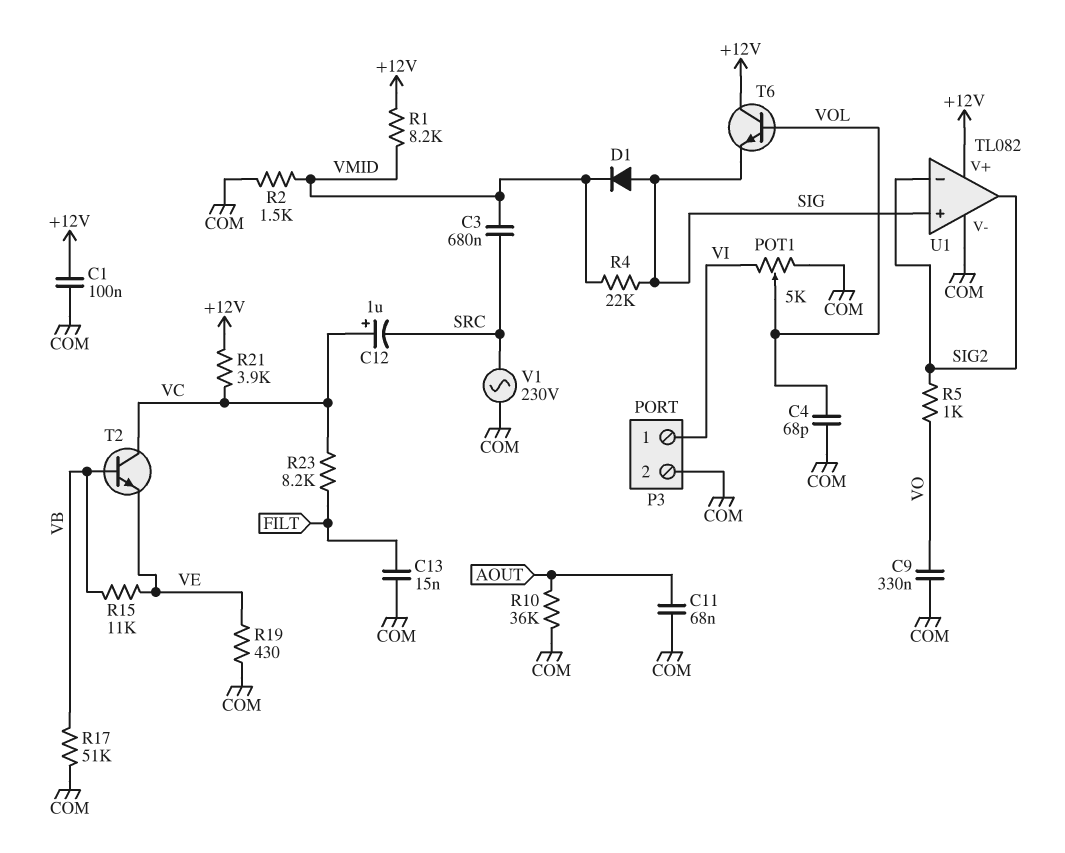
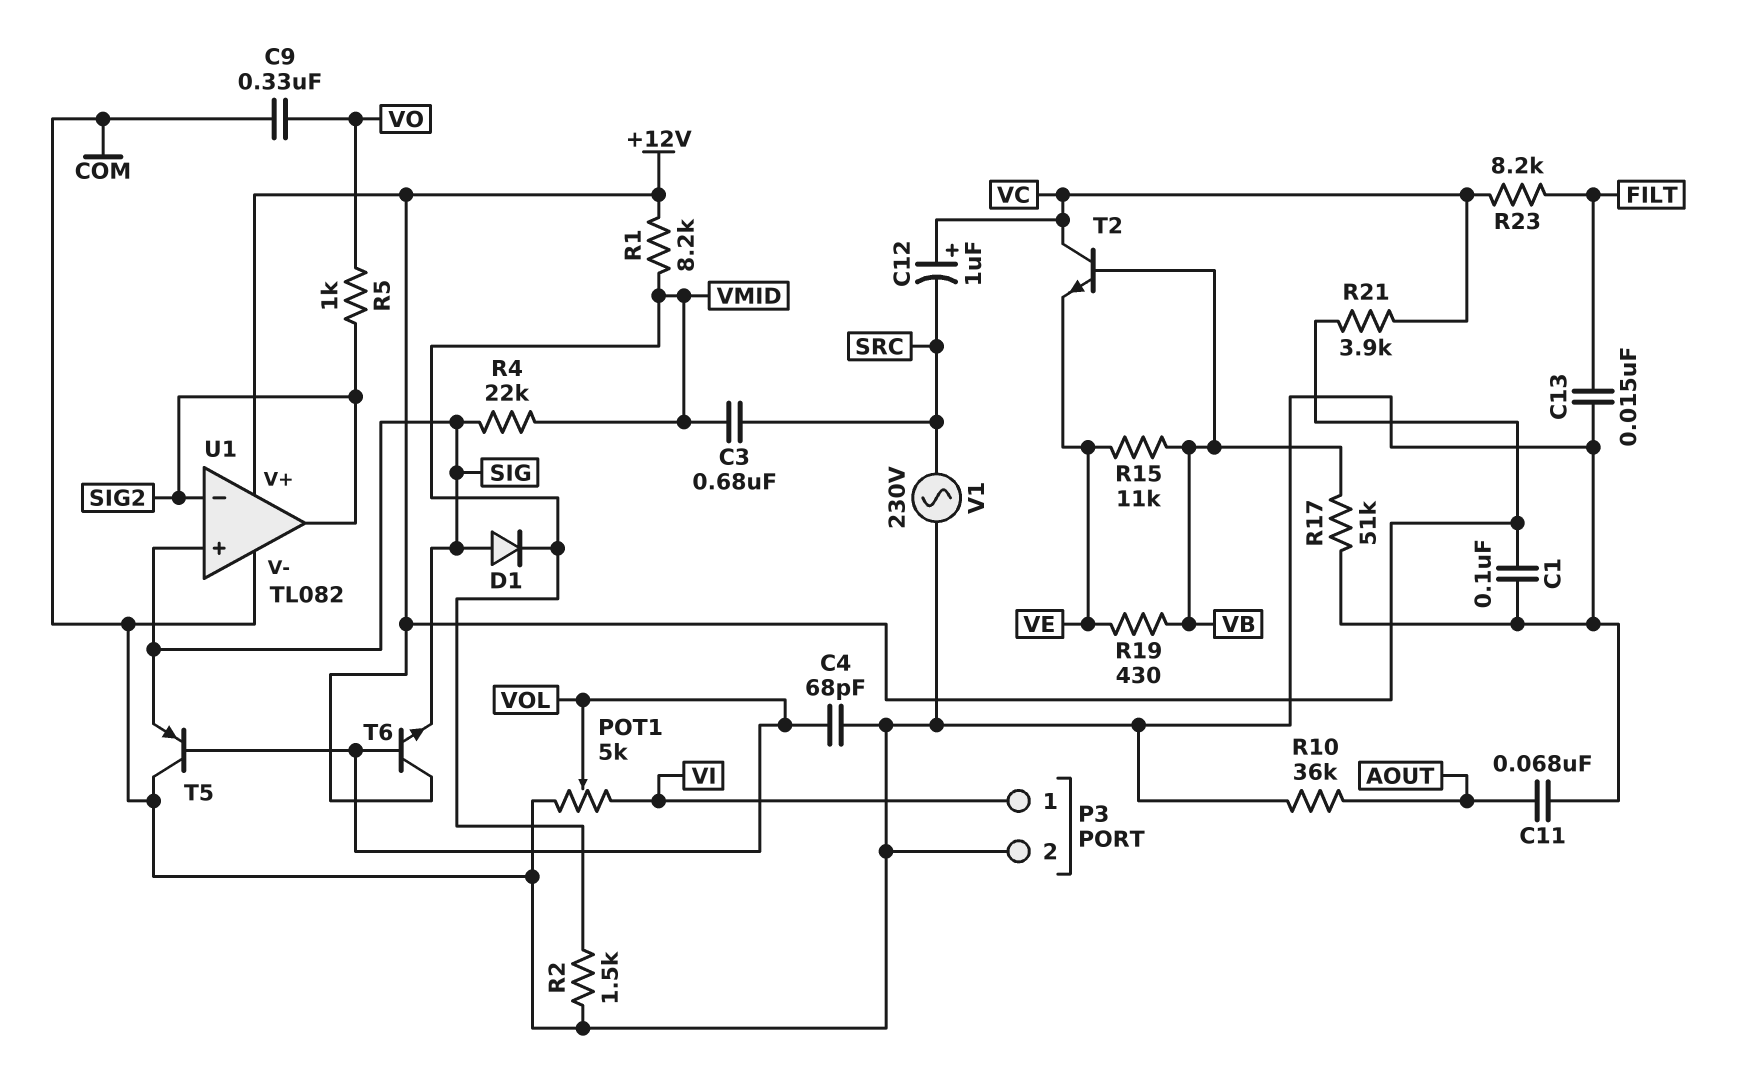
R19: 430 (COM, VE) -> 430 (VB, VE)
T5: none -> PNP (B VOL, C COM, E SIG)

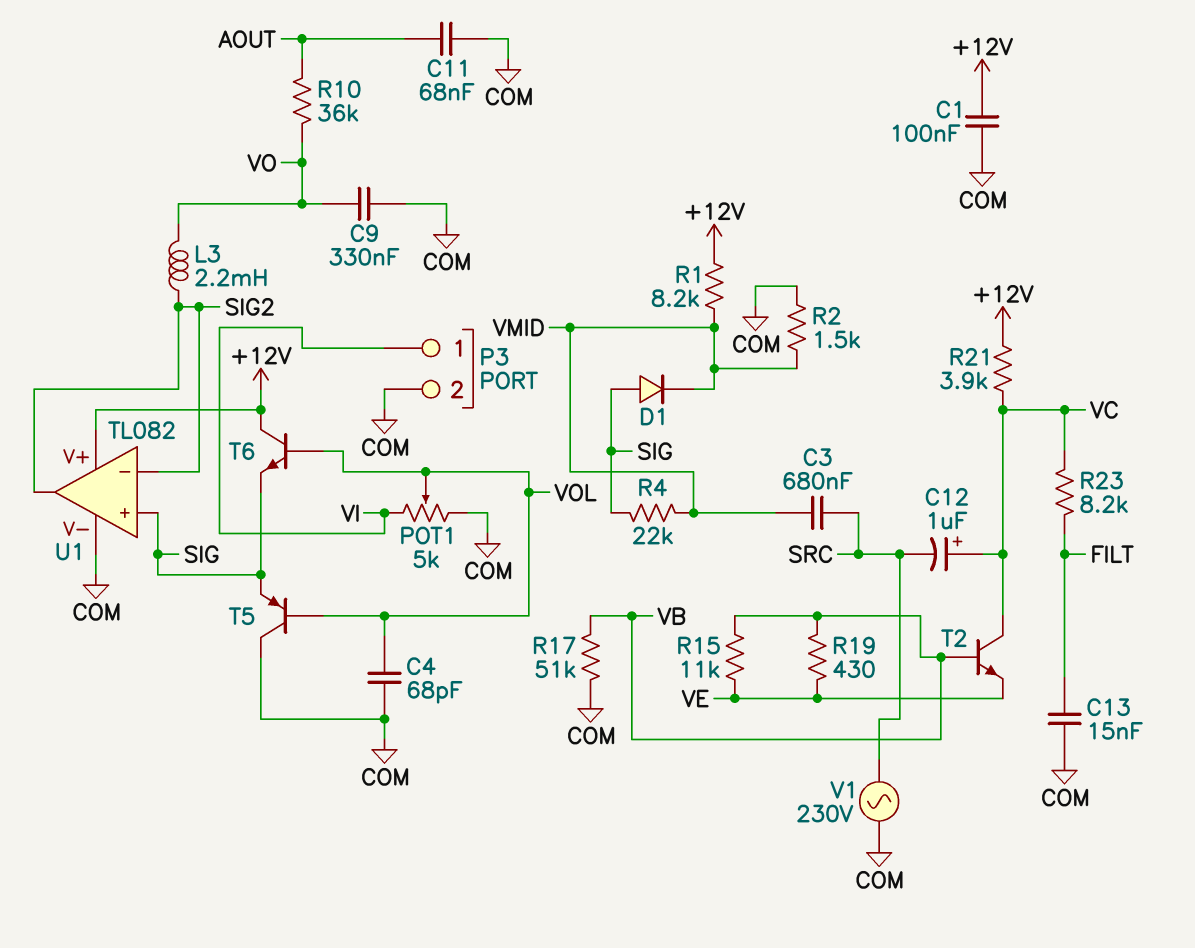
L3: none -> 2.2mH (SIG2, VO)
R5: 1k (SIG2, VO) -> none
R10: 36k (AOUT, COM) -> 36k (AOUT, VO)

